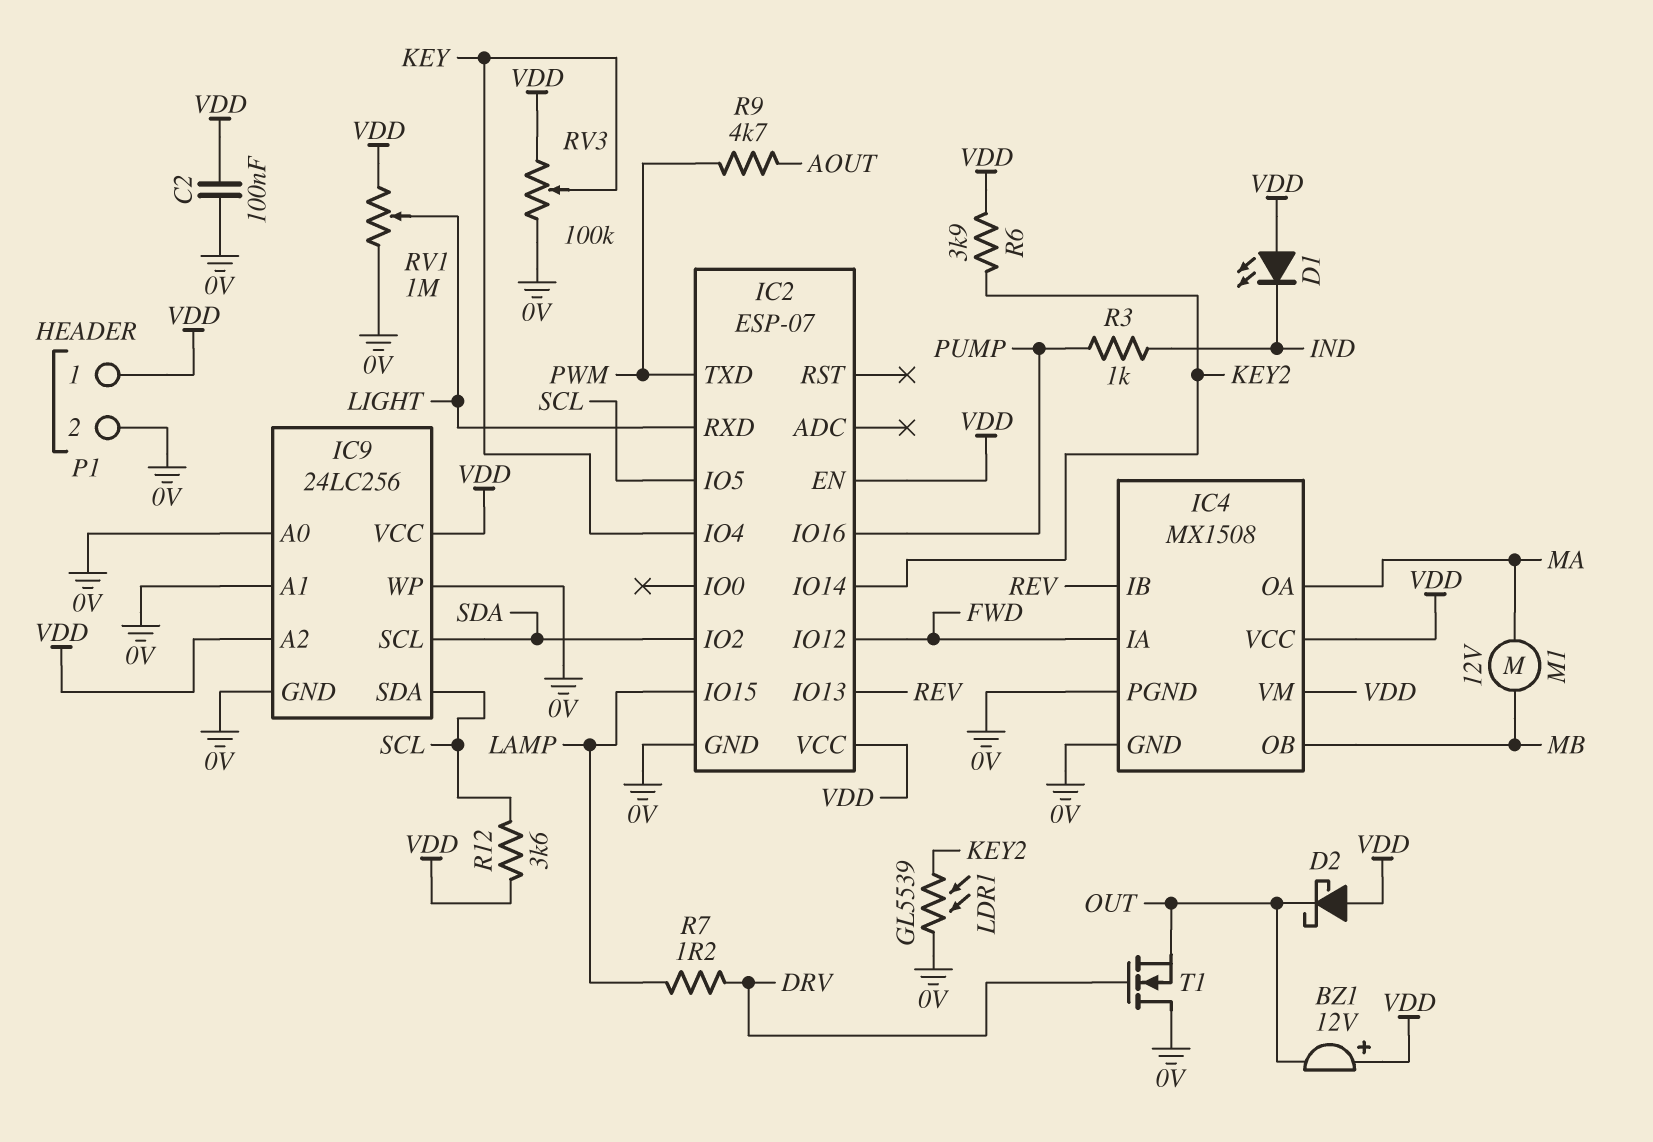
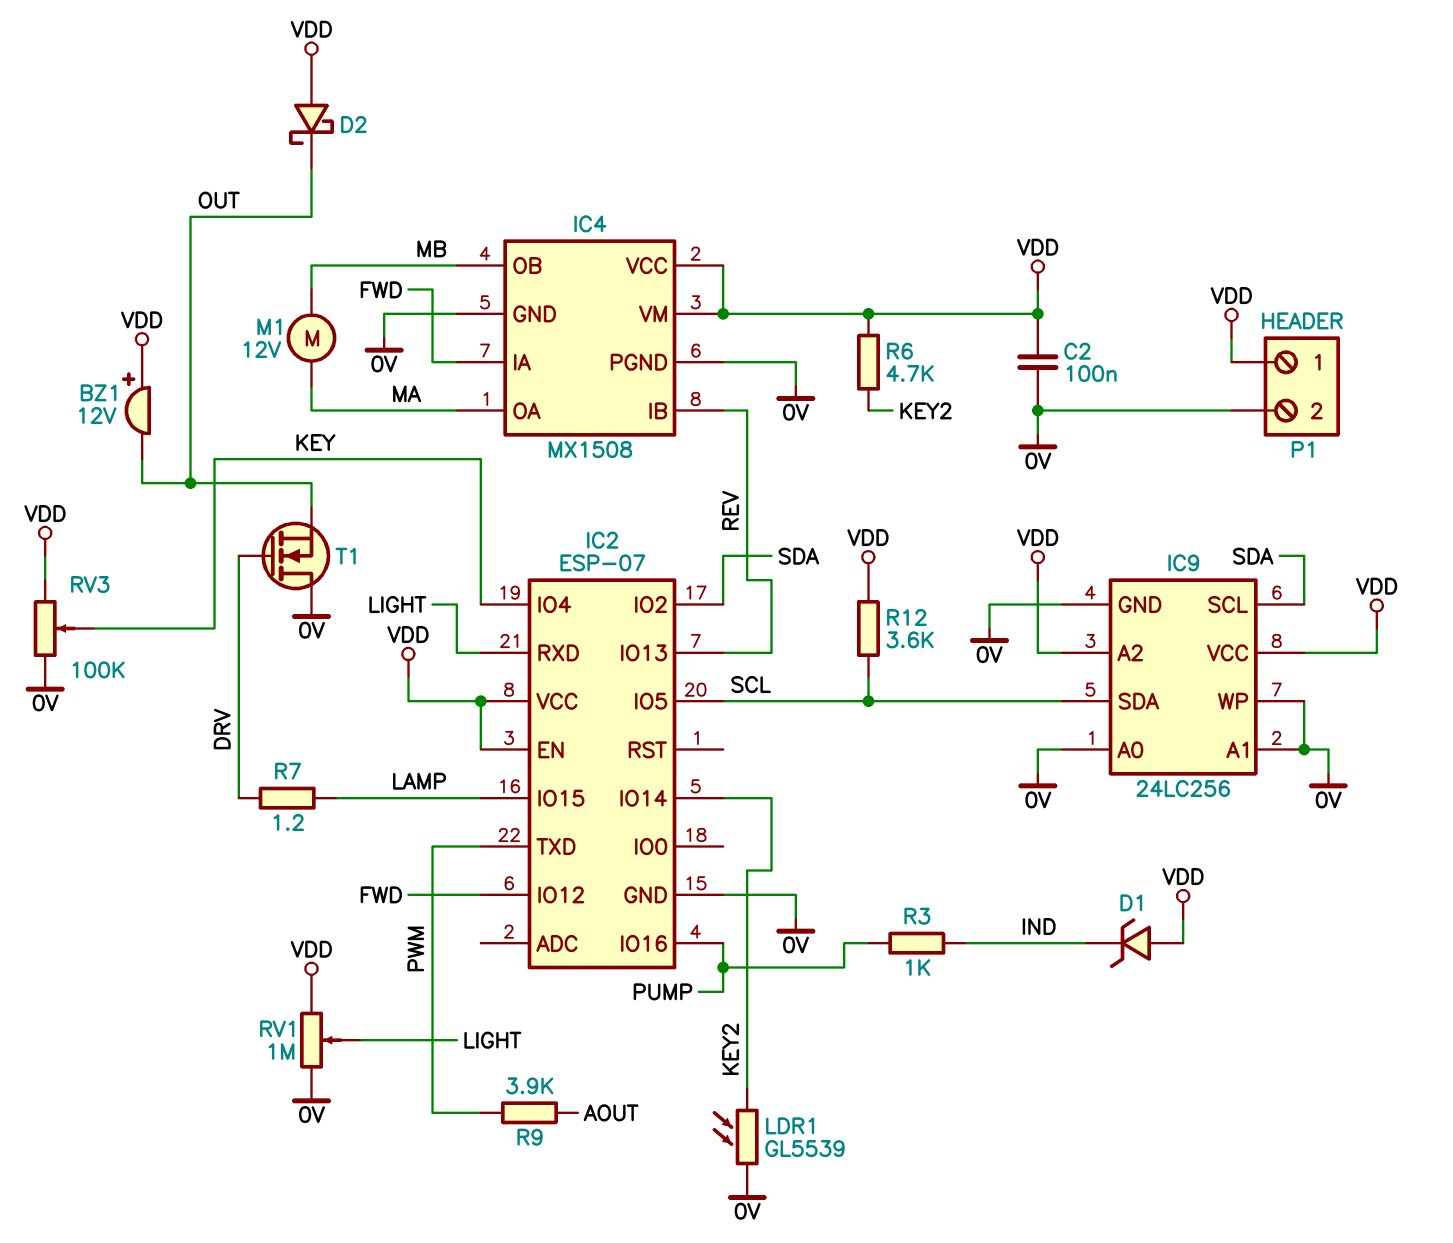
D1: LED (A VDD, K IND) -> zener (A VDD, K IND)
R6: 3.9k (KEY2, VDD) -> 4.7k (KEY2, VDD)
R9: 4.7k (AOUT, PWM) -> 3.9k (AOUT, PWM)

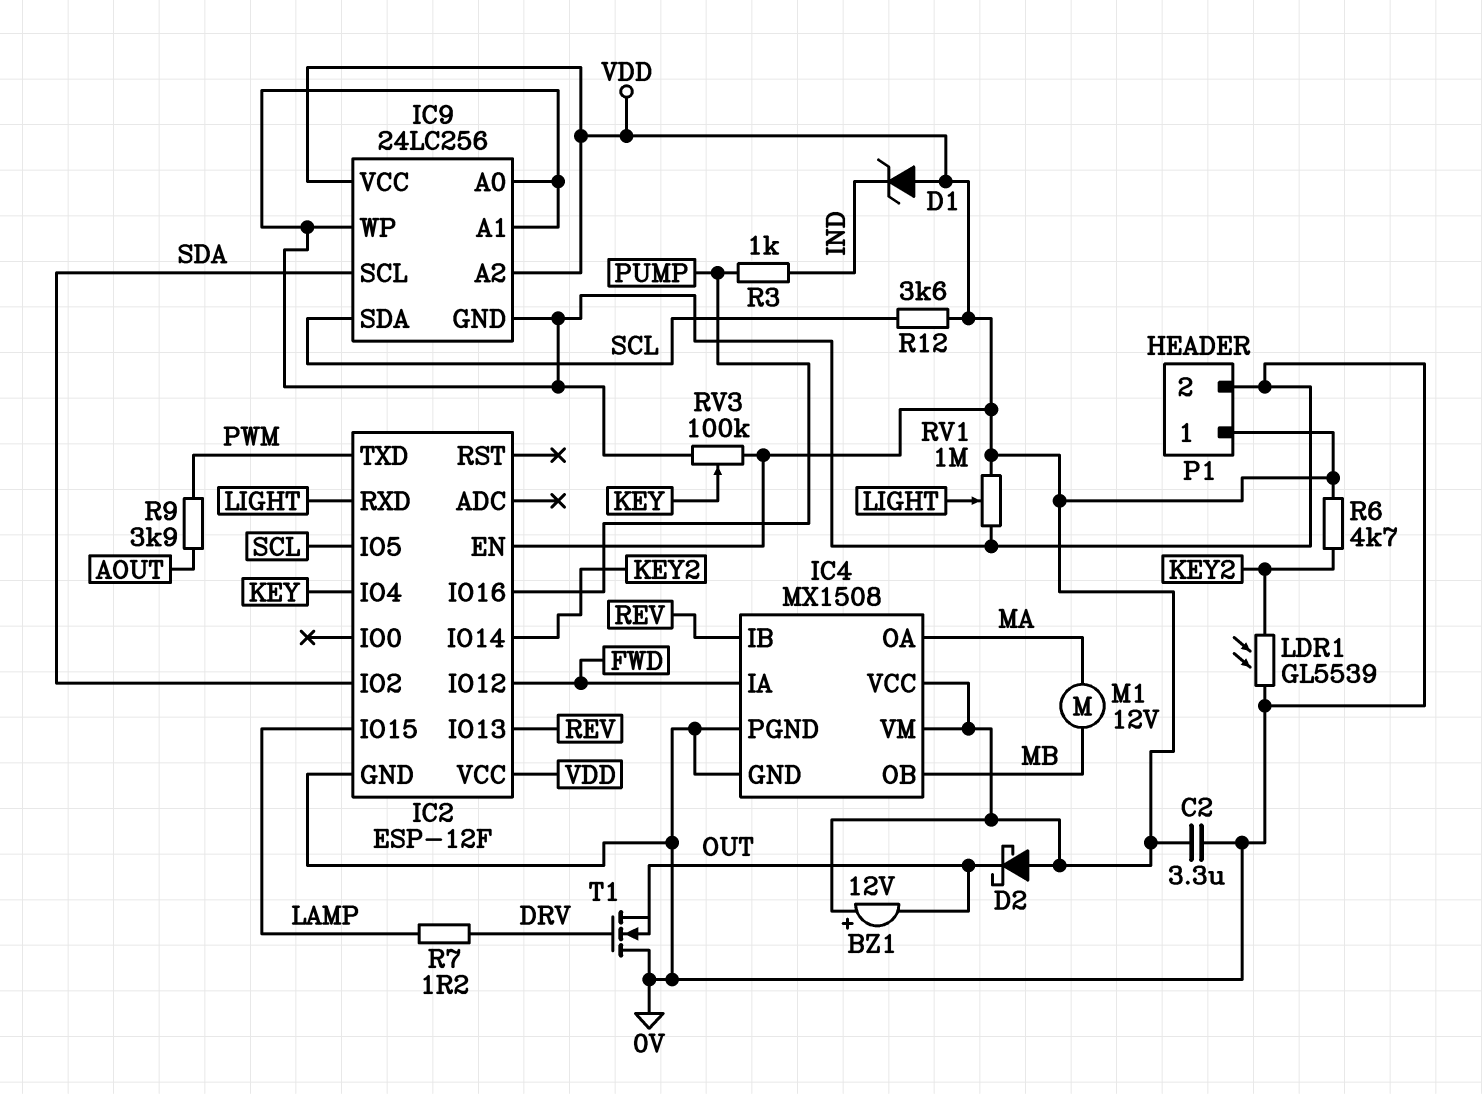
C2: 100nF (0V, VDD) -> 3.3uF (0V, VDD)
IC2: ESP-07 -> ESP-12F

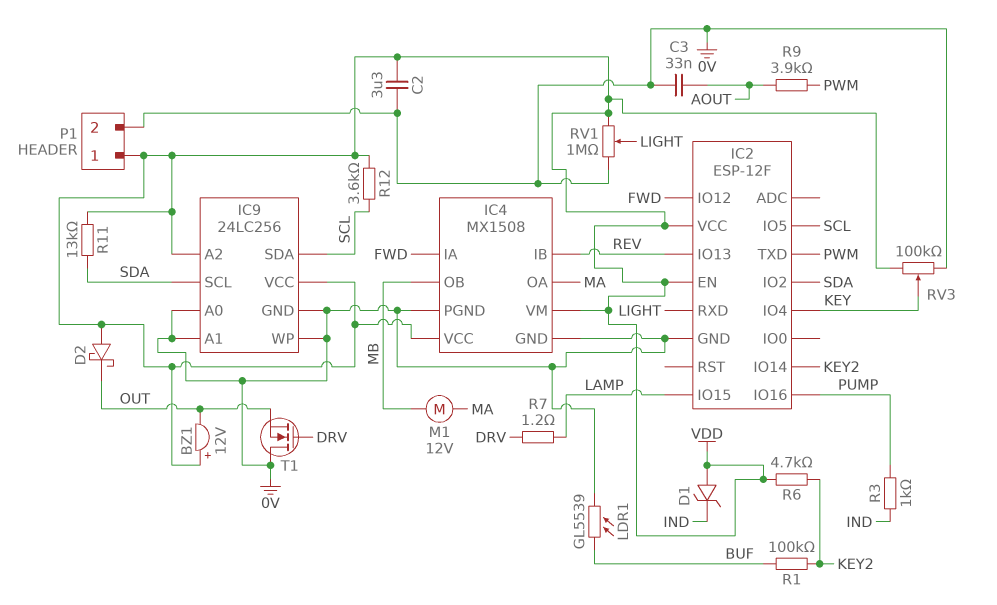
C3: none -> 33nF (0V, AOUT)
LDR1: GL5539 (0V, KEY2) -> GL5539 (0V, BUF)
R1: none -> 100k (BUF, KEY2)
R11: none -> 13k (SDA, VDD)

